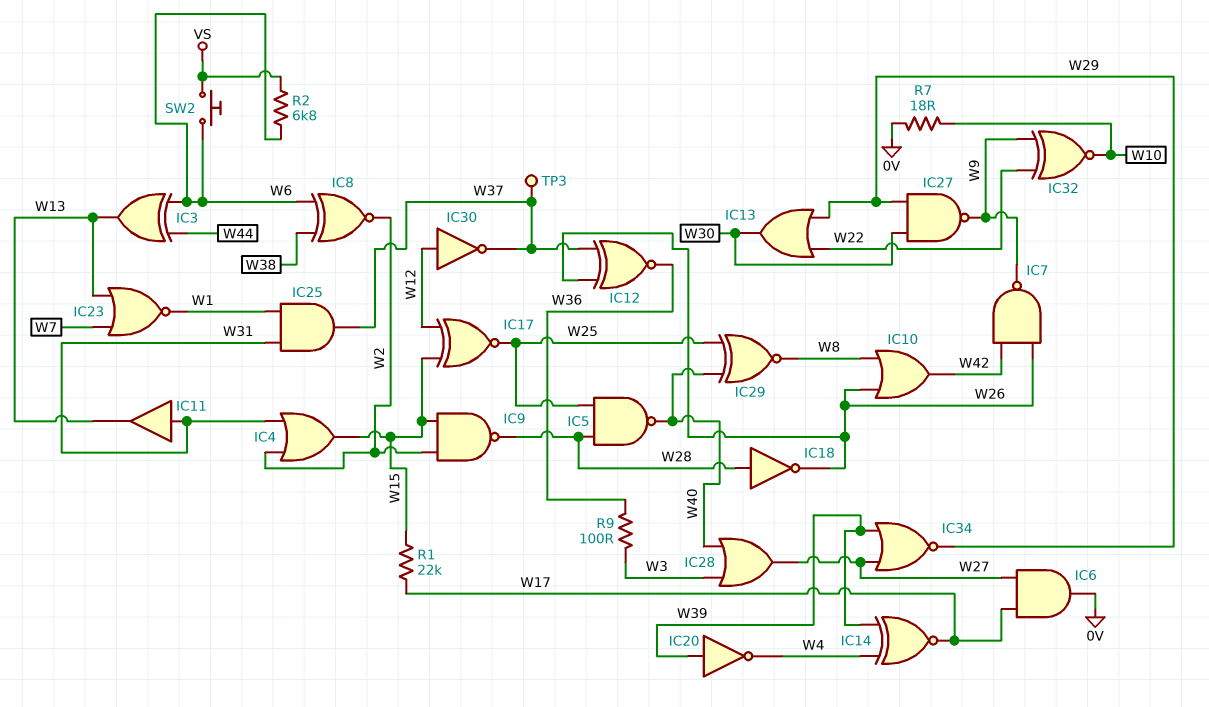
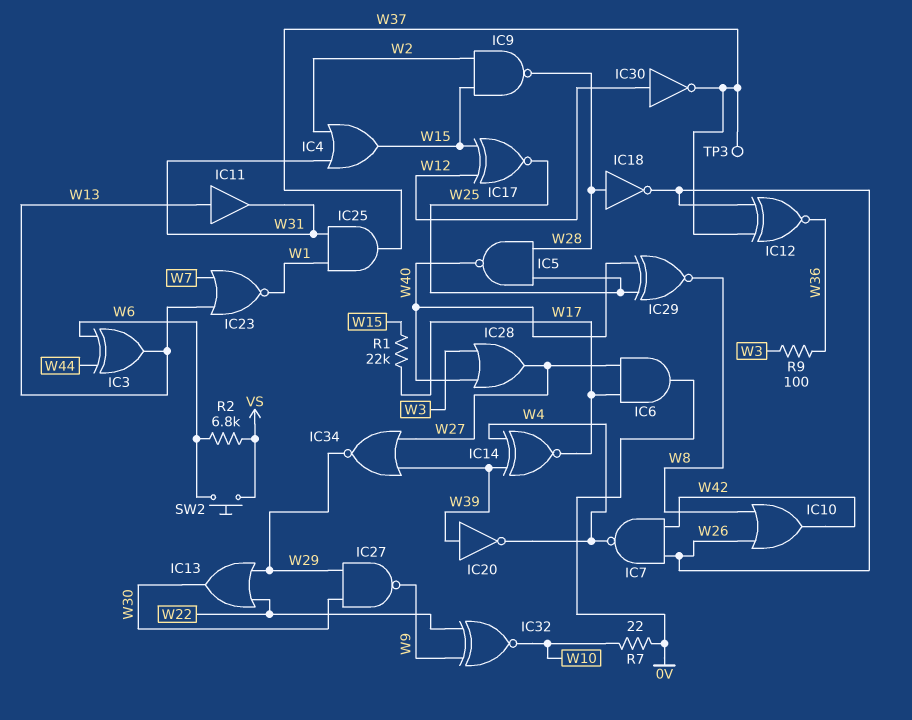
IC7: NAND (in W26, in W42, out W9) -> NAND (in W26, in W42, out W4)
IC8: XNOR (in W6, in W38, out W2) -> none
IC11: buffer (in W31, out W13) -> buffer (in W13, out W31)
R7: 18 (0V, W10) -> 22 (0V, W10)

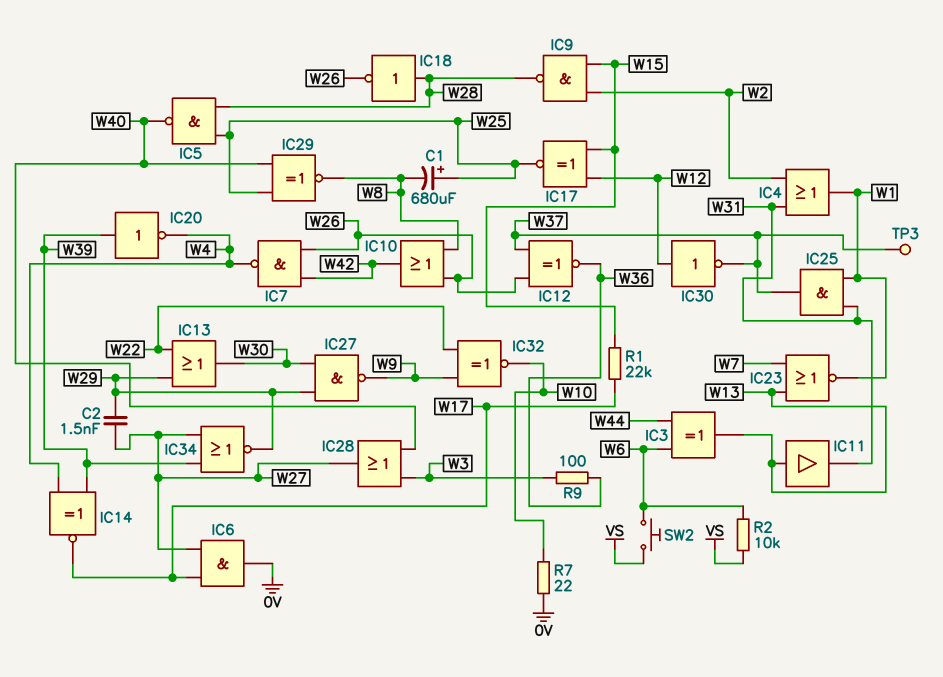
C1: none -> 680uF (plus W25, minus W8)
C2: none -> 1.5nF (W27, W29)
IC4: OR (in W2, in W31, out W15) -> OR (in W2, in W31, out W1)
R2: 6.8k (VS, W6) -> 10k (VS, W6)

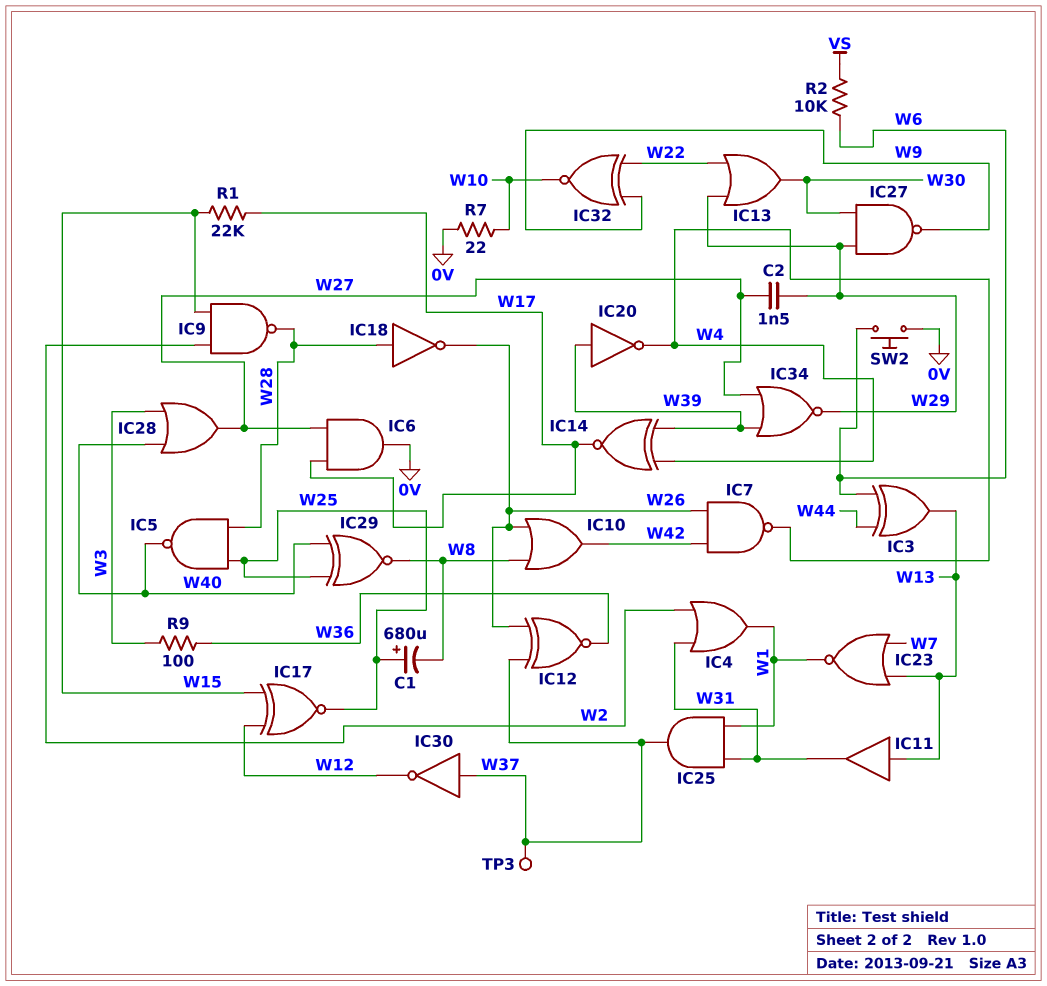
IC30: NOT (in W12, out W37) -> NOT (in W37, out W12)
SW2: button (VS, W6) -> button (0V, W6)

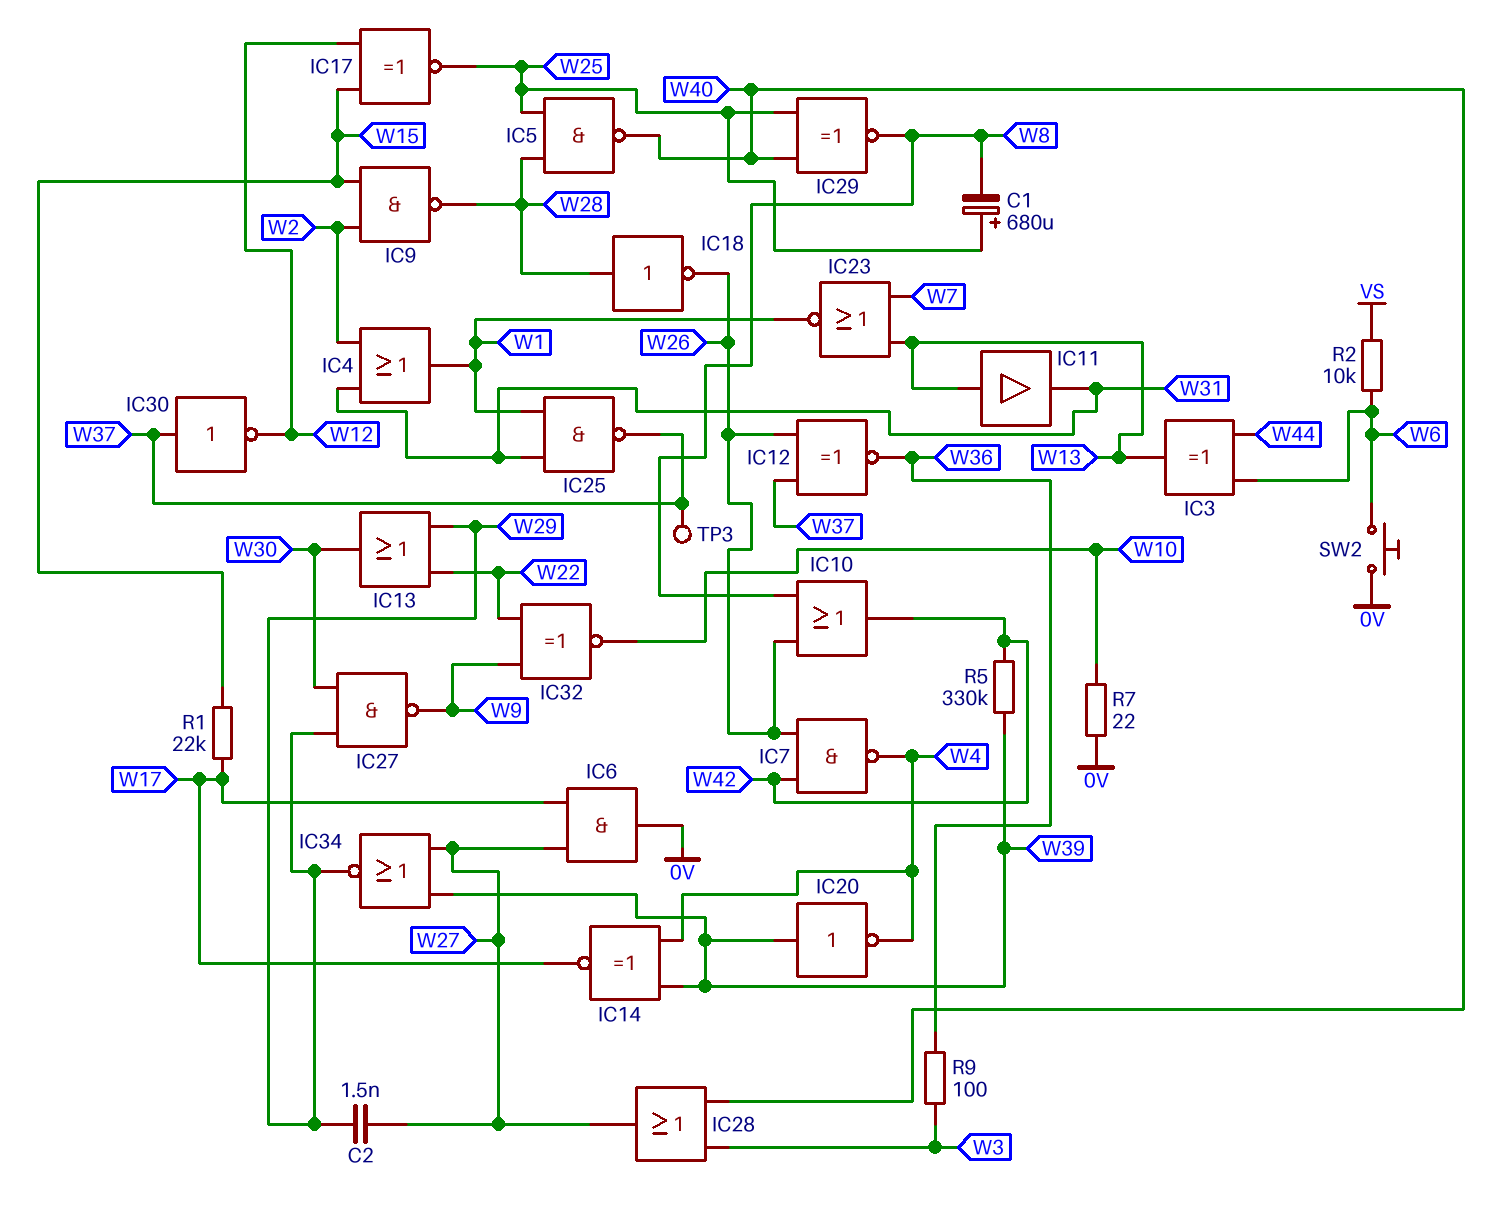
IC25: AND (in W1, in W31, out W37) -> NAND (in W1, in W31, out W37)
R5: none -> 330k (W39, W42)

